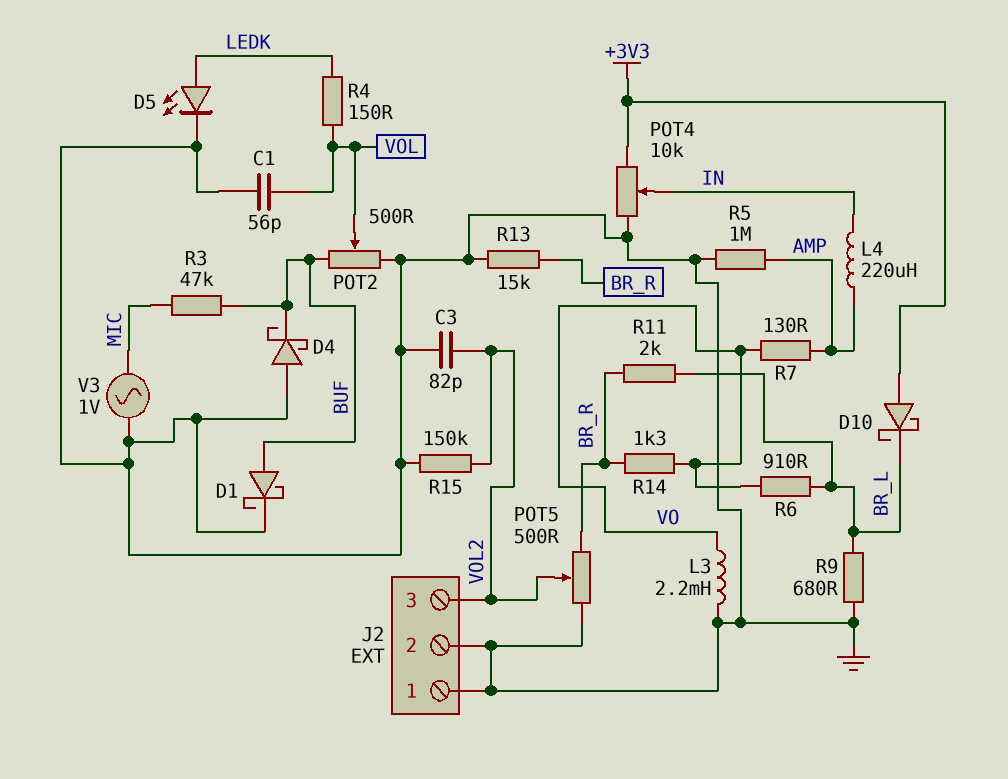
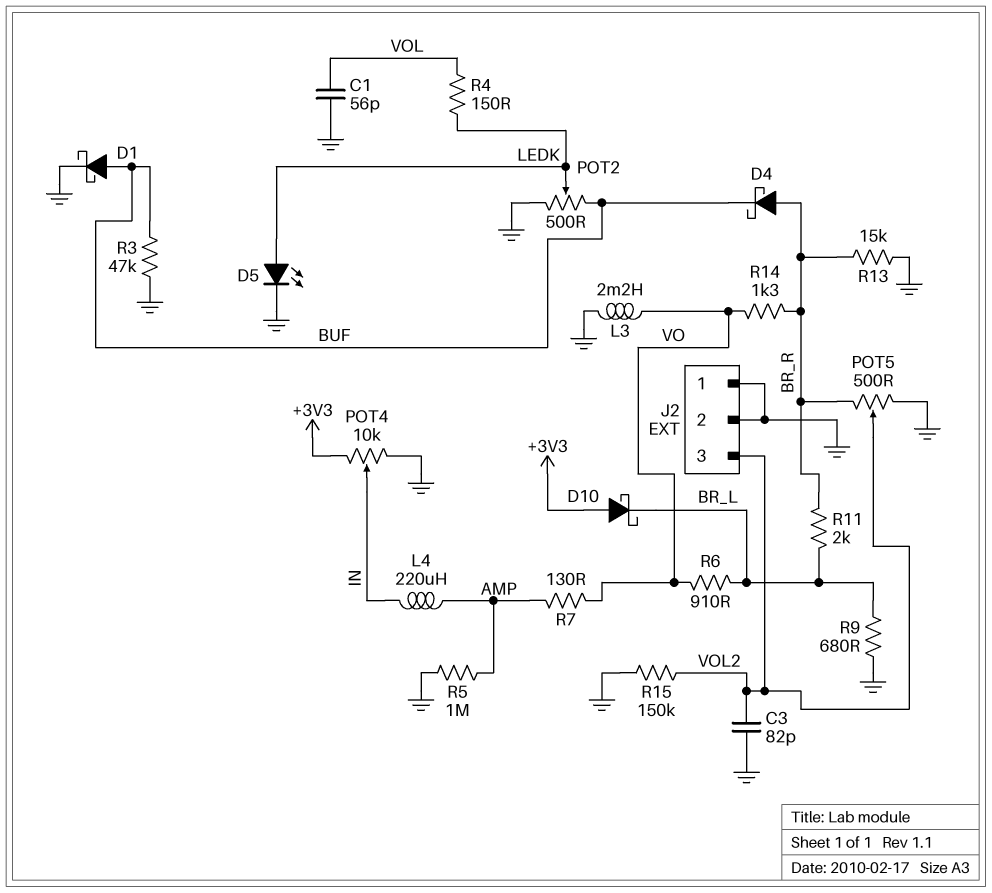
D4: schottky (A GND, K BUF) -> schottky (A BR_R, K BUF)
POT2: 500 (BUF, GND, wiper VOL) -> 500 (BUF, GND, wiper LEDK)
R3: 47k (BUF, MIC) -> 47k (BUF, GND)
V3: AC 1V (GND, MIC) -> none

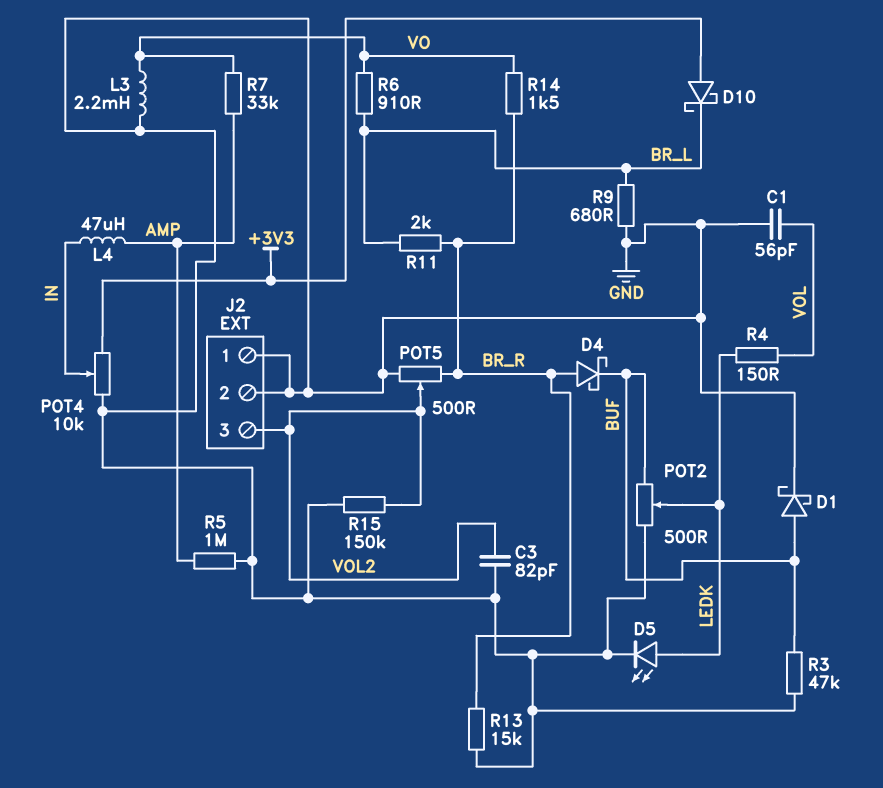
L4: 220uH (AMP, IN) -> 47uH (AMP, IN)
R7: 130 (AMP, VO) -> 33k (AMP, VO)
R14: 1.3k (BR_R, VO) -> 1.5k (BR_R, VO)

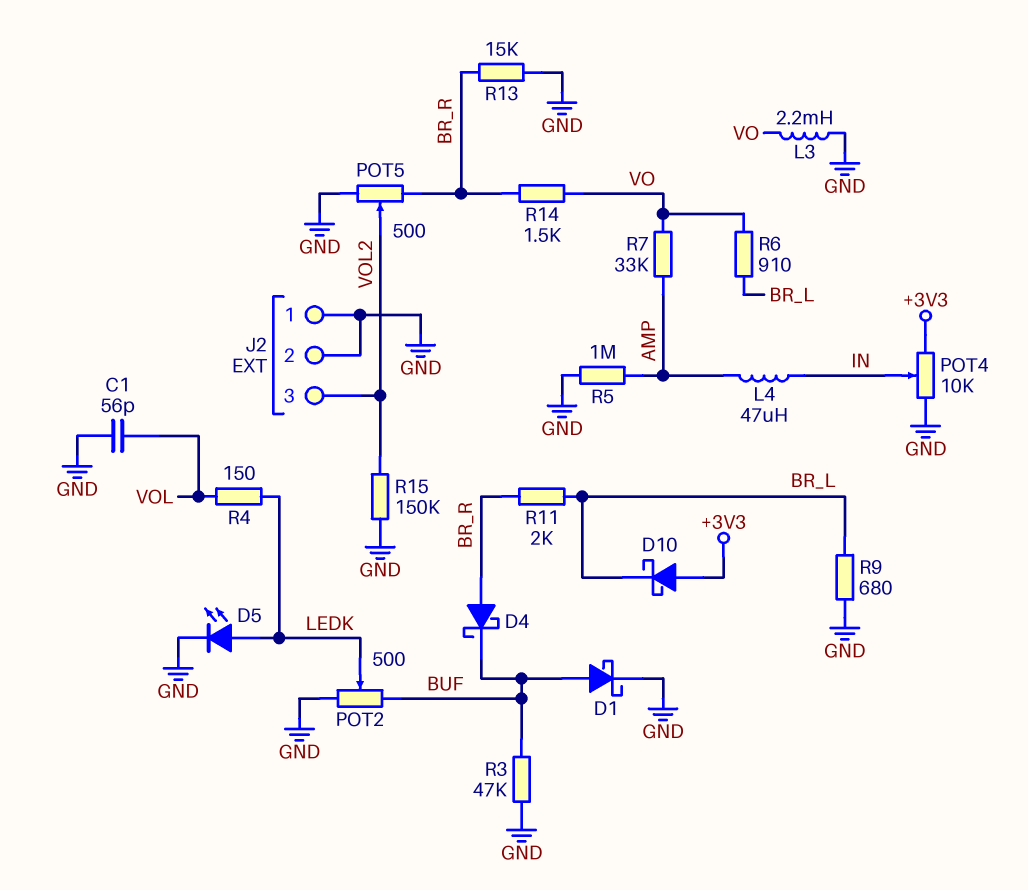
C3: 82pF (GND, VOL2) -> none

